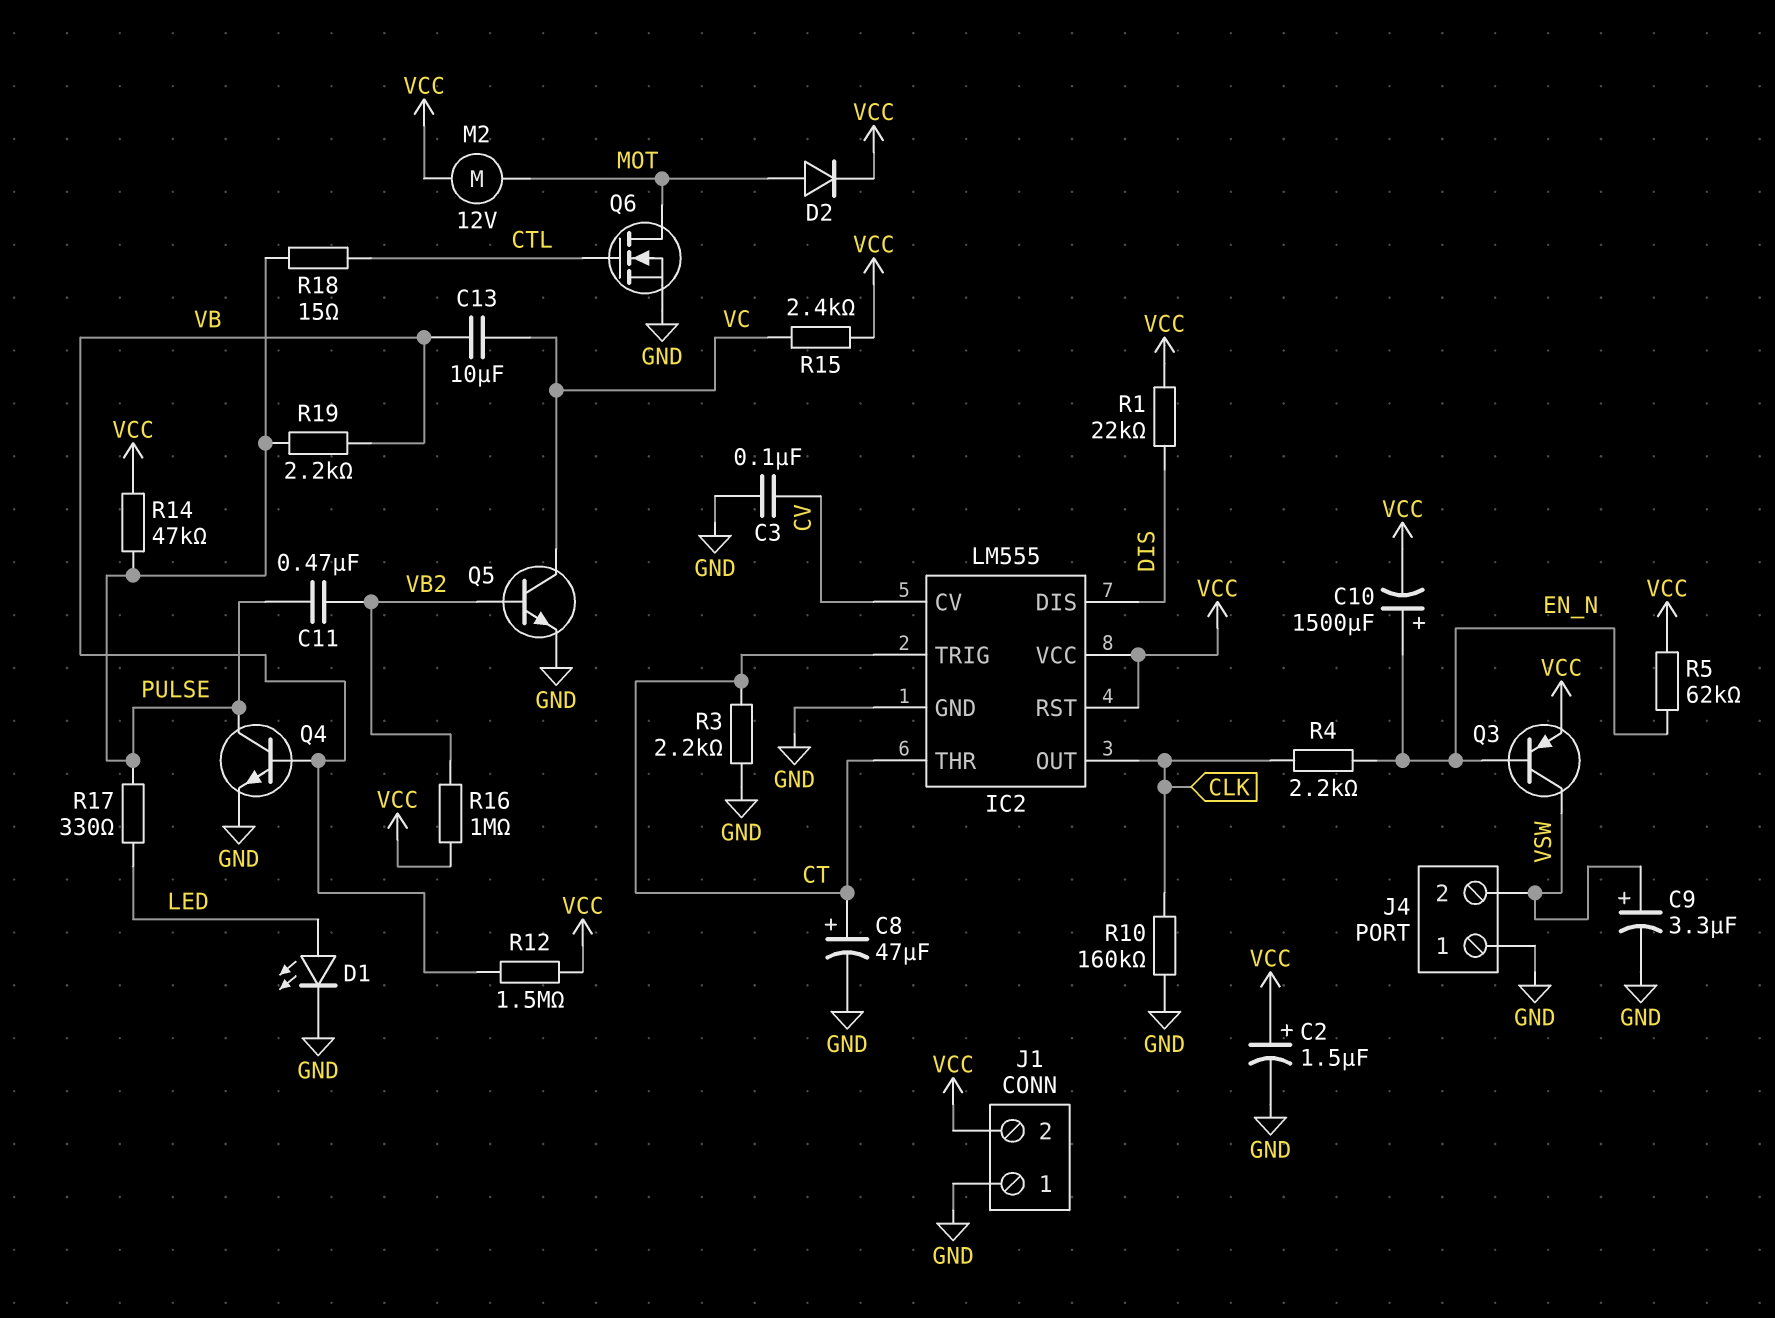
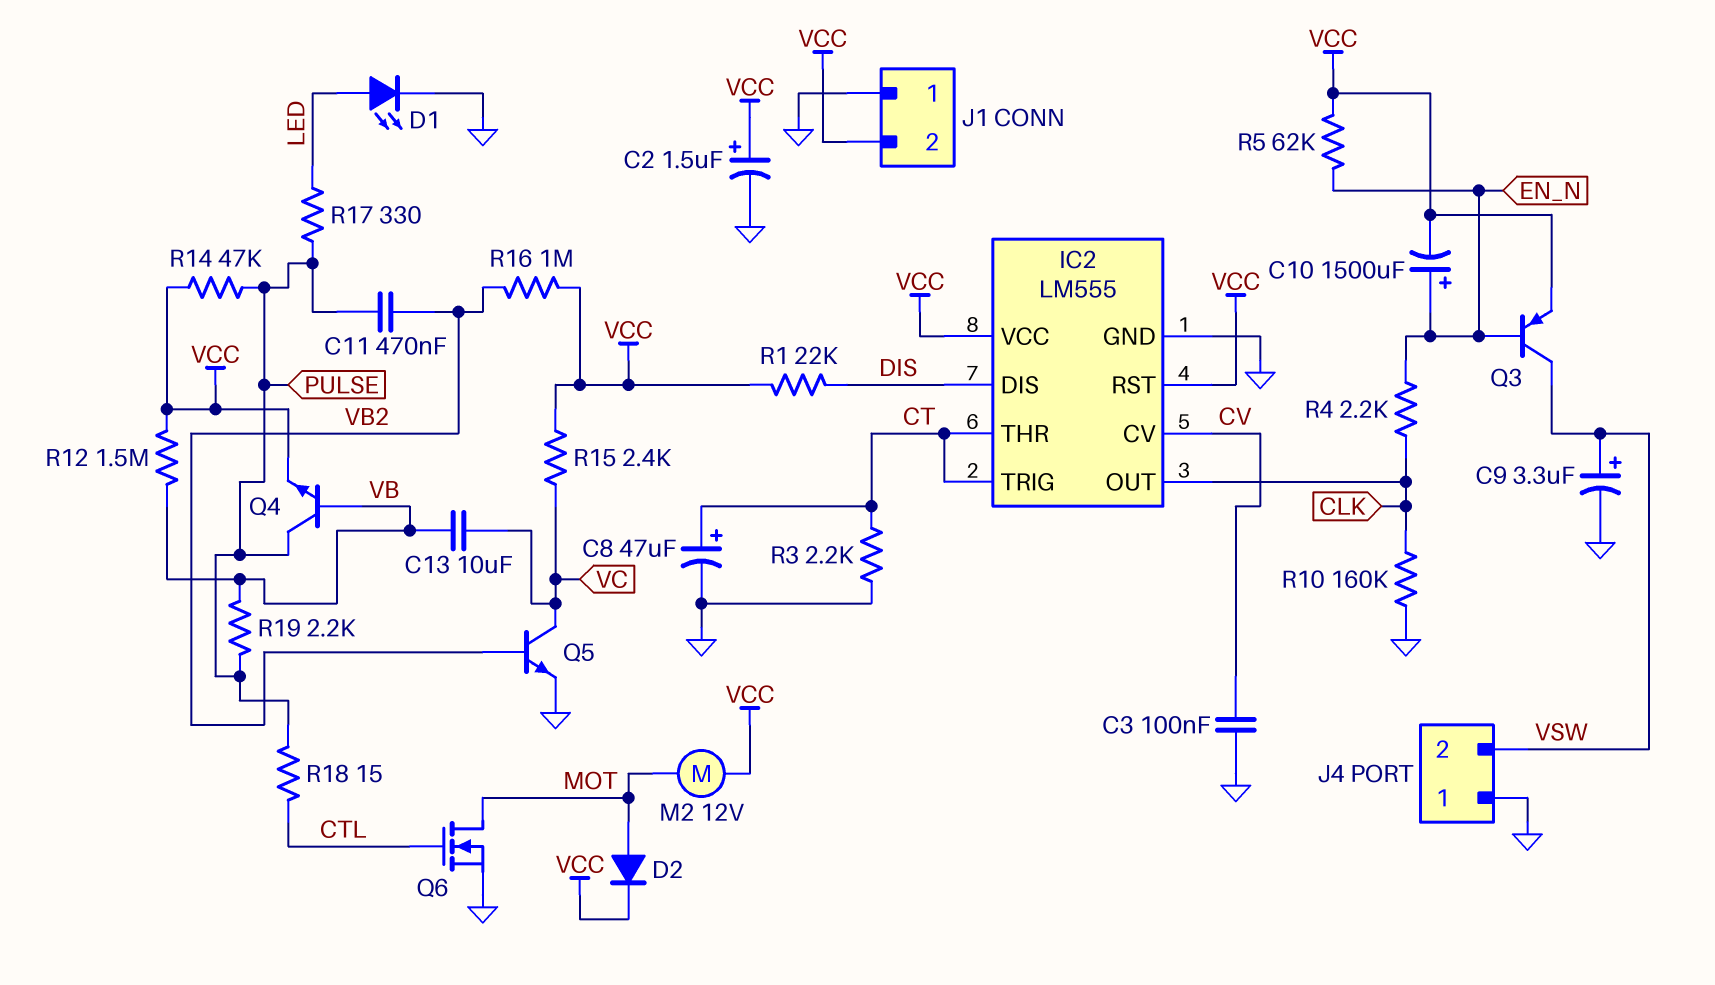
Q4: NPN (B VB, C PULSE, E GND) -> NPN (B VB, C PULSE, E VCC)

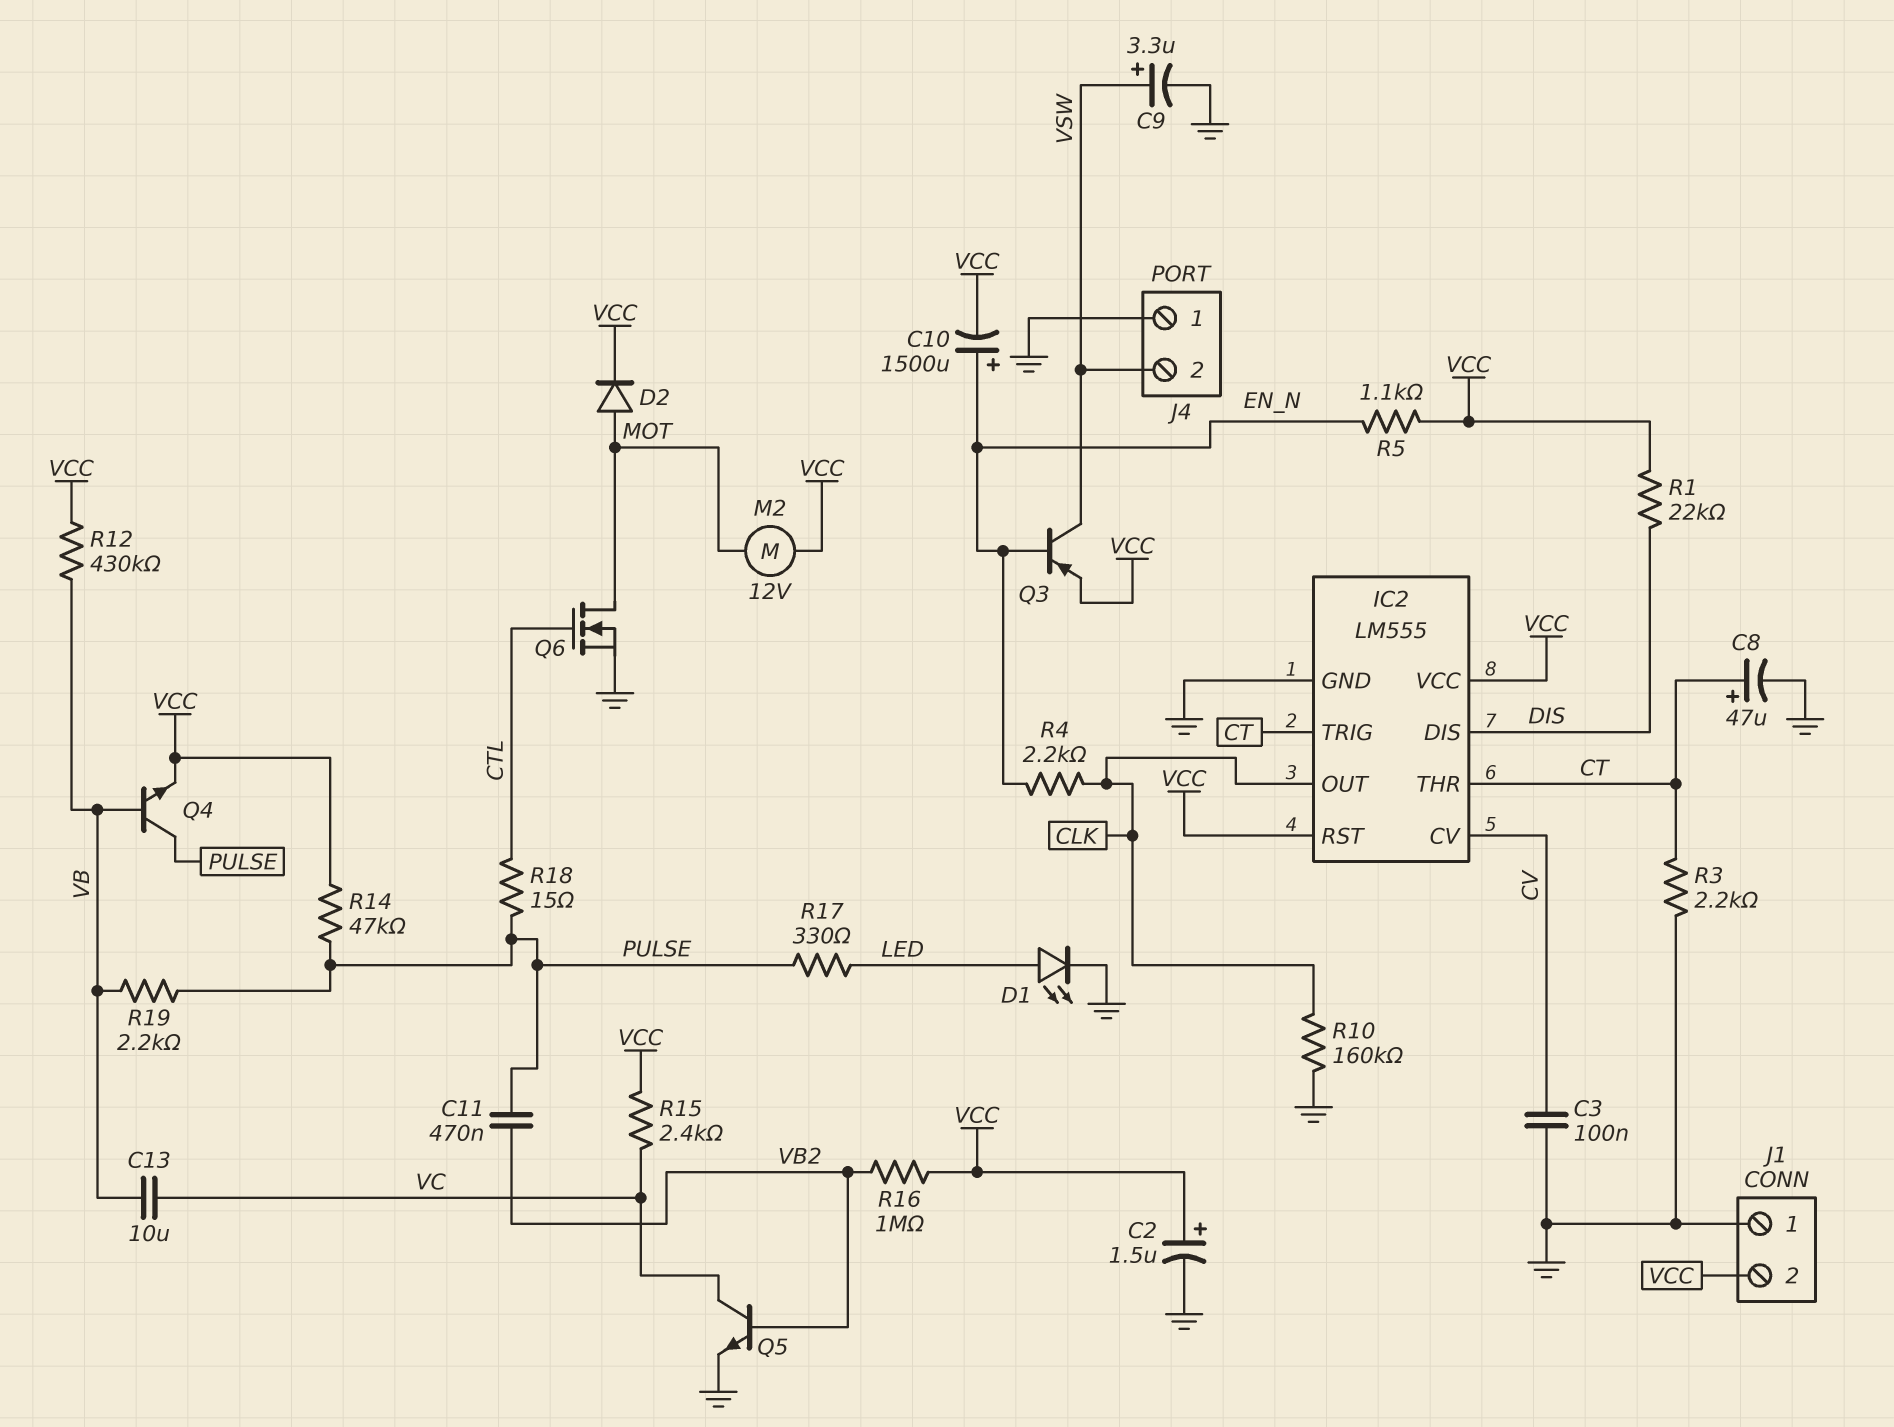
R5: 62k (EN_N, VCC) -> 1.1k (EN_N, VCC)
R12: 1.5M (VB, VCC) -> 430k (VB, VCC)

